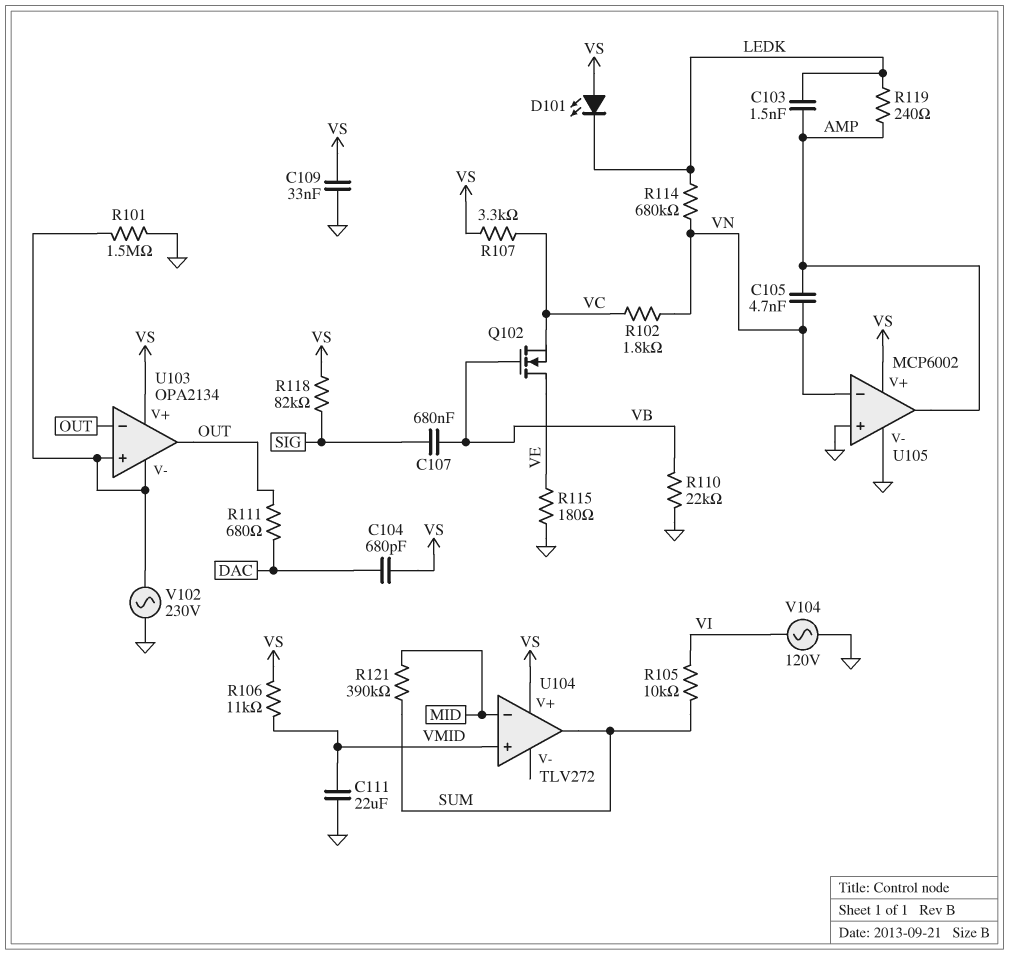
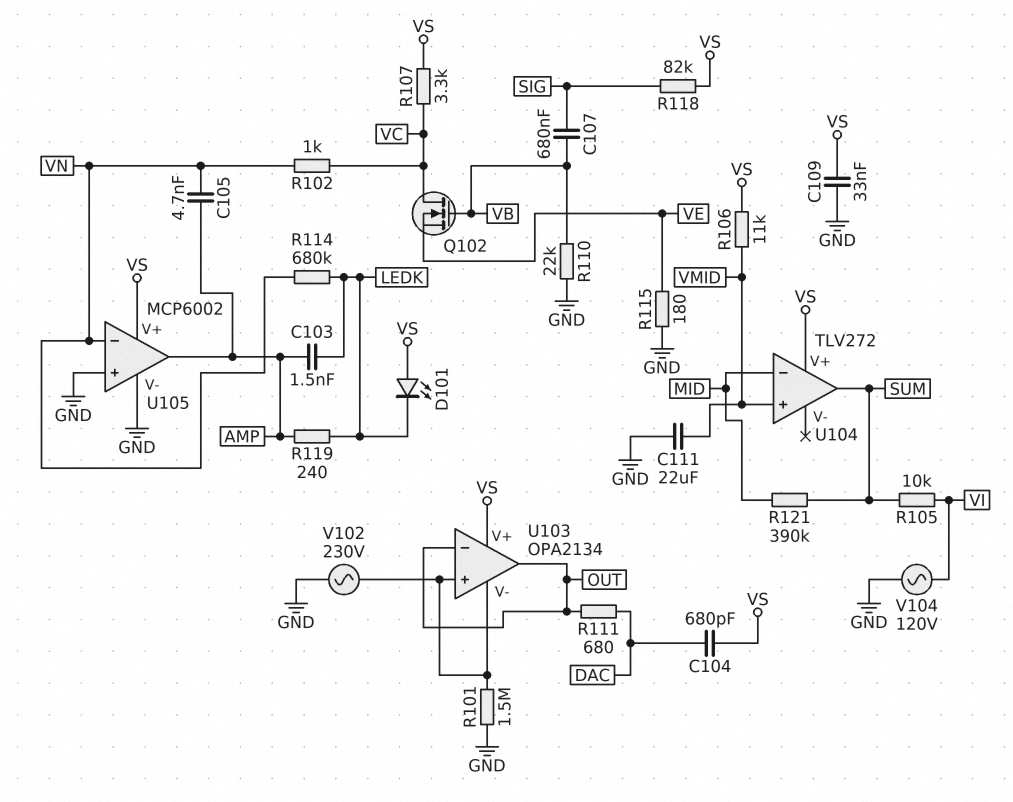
Q102: NMOS (G VB, D VE, S VC) -> NMOS (G VB, D VC, S VE)
R102: 1.8k (VC, VN) -> 1k (VC, VN)

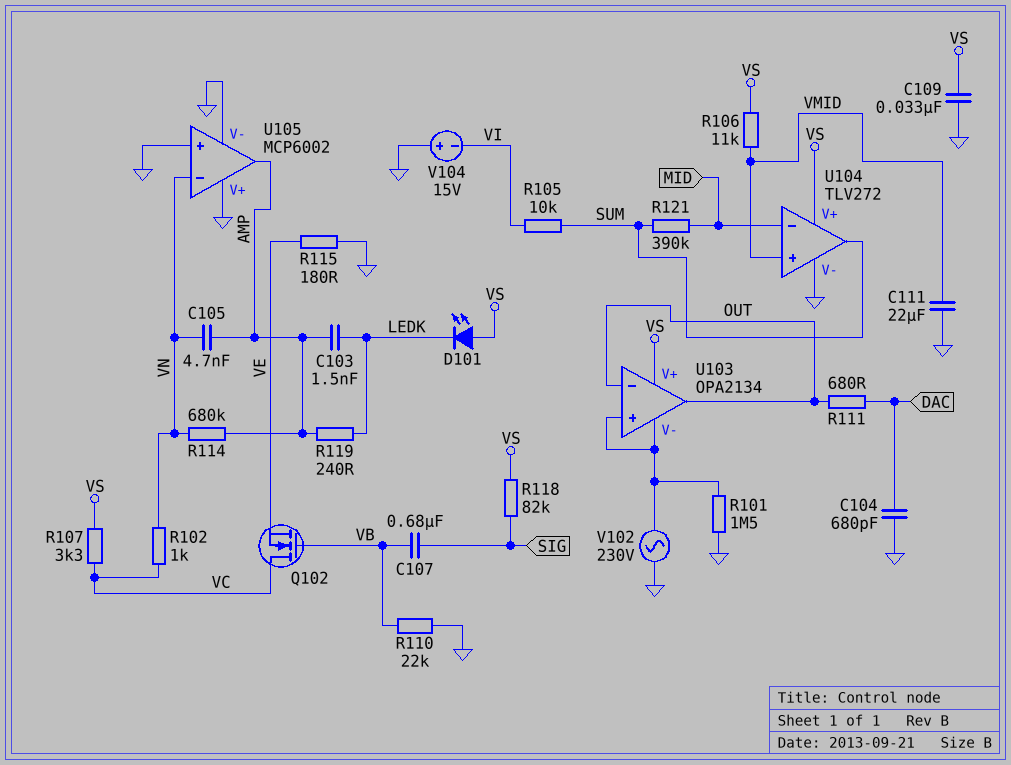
C104: 680pF (DAC, VS) -> 680pF (DAC, GND)
R114: 680k (LEDK, VN) -> 680k (AMP, VN)
U104 pin V-: none -> GND
U105 pin V+: VS -> GND
V104: AC 120V (GND, VI) -> 15V (plus GND, minus VI)

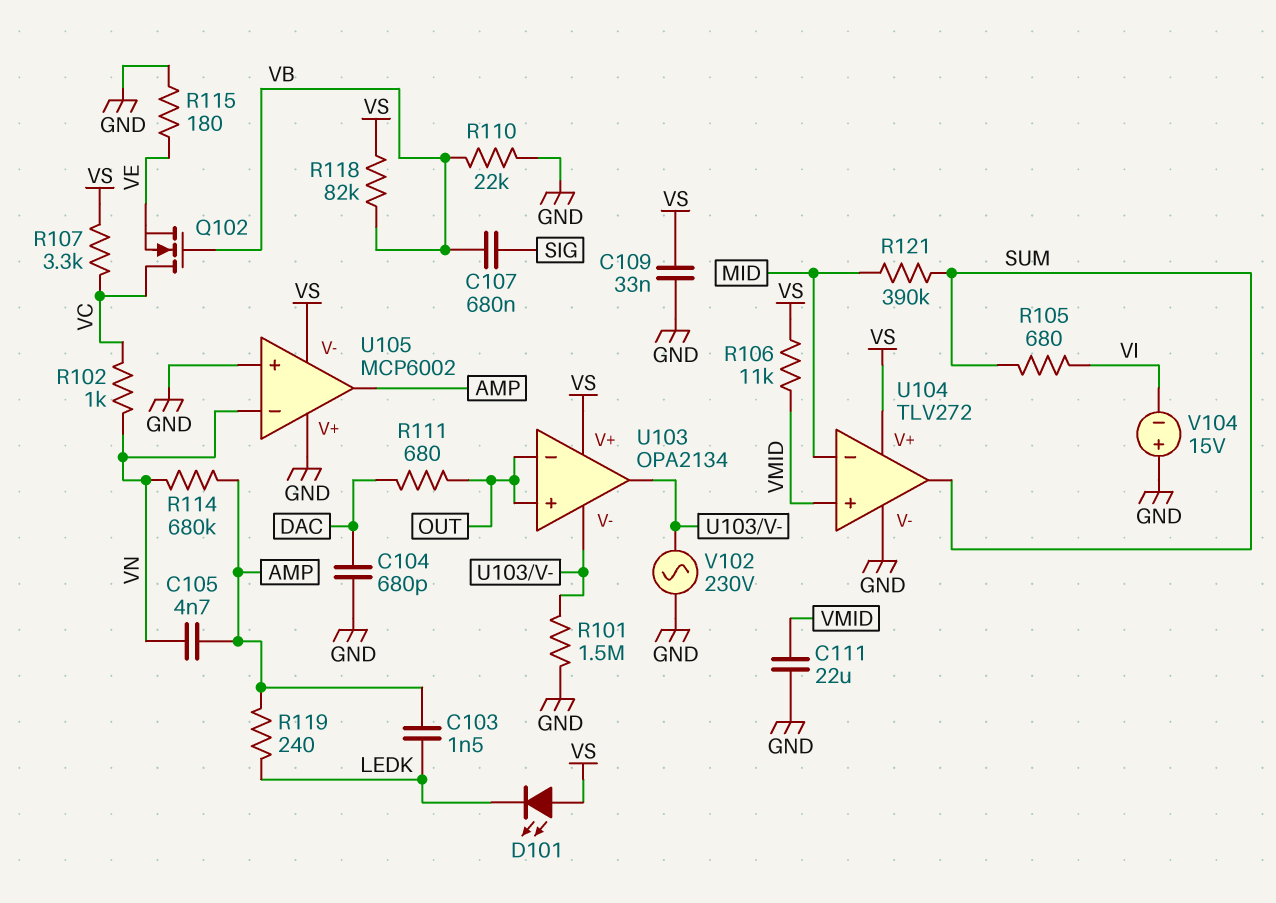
R105: 10k (SUM, VI) -> 680 (SUM, VI)
R118: 82k (SIG, VS) -> 82k (VB, VS)
U103 pin in+: U103/V- -> OUT
U103 pin out: OUT -> U103/V-
U105 pin V-: GND -> VS

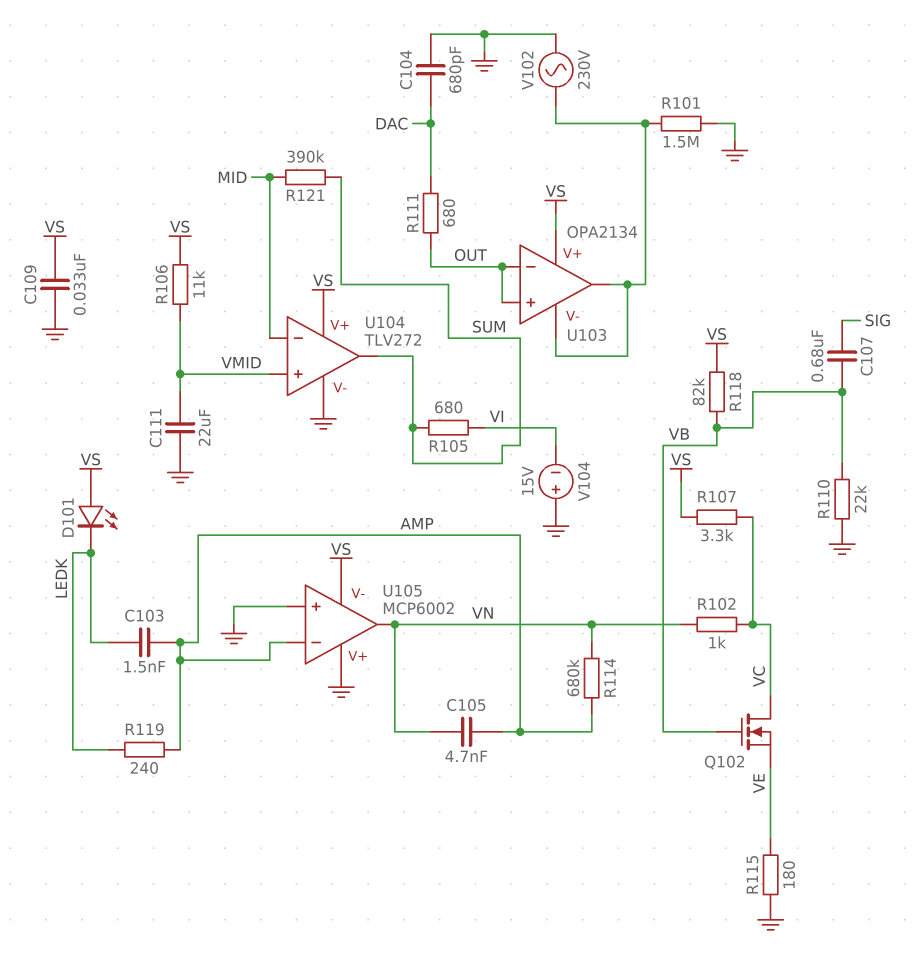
U105 pin in-: VN -> AMP
U105 pin out: AMP -> VN

